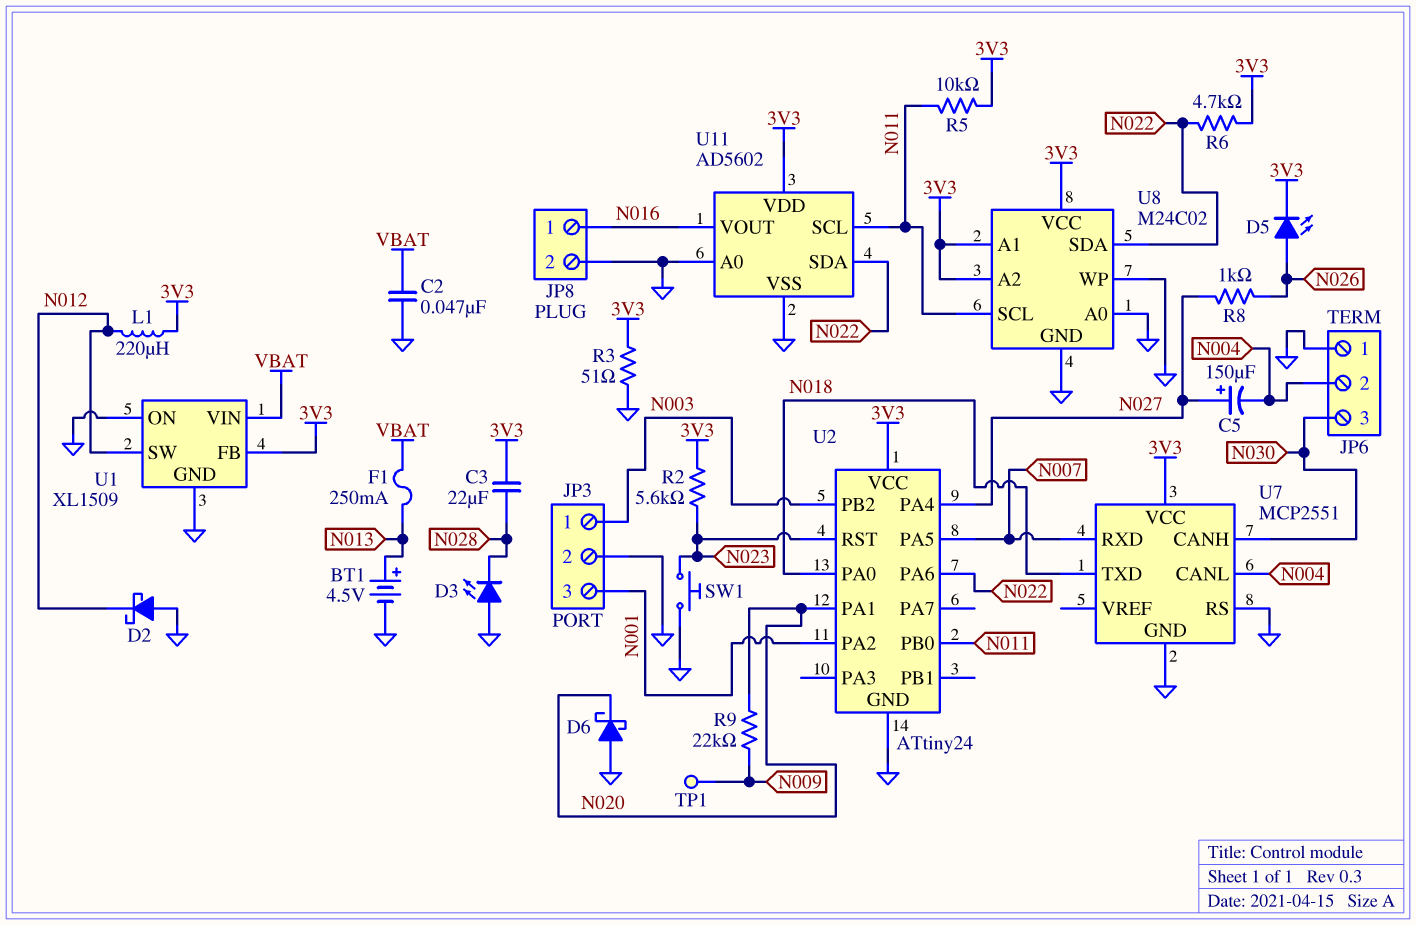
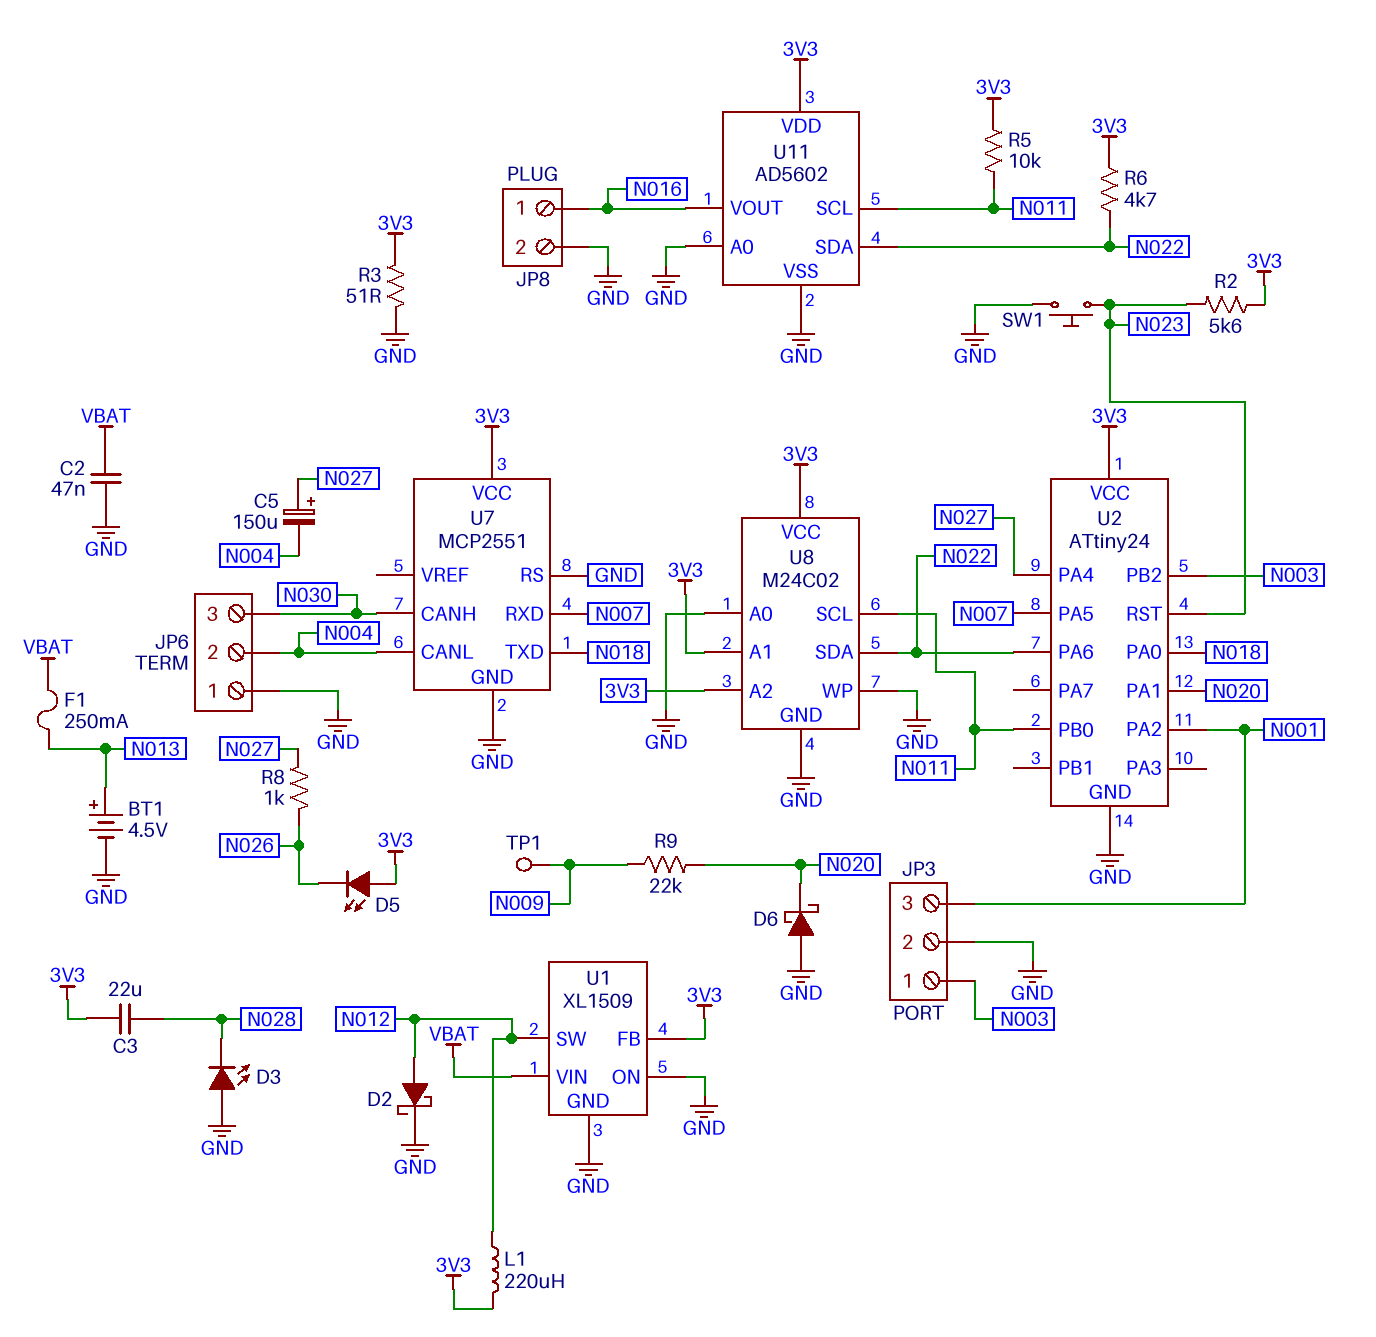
D2: schottky (A GND, K N012) -> schottky (A N012, K GND)
D5: LED (A N026, K 3V3) -> LED (A 3V3, K N026)

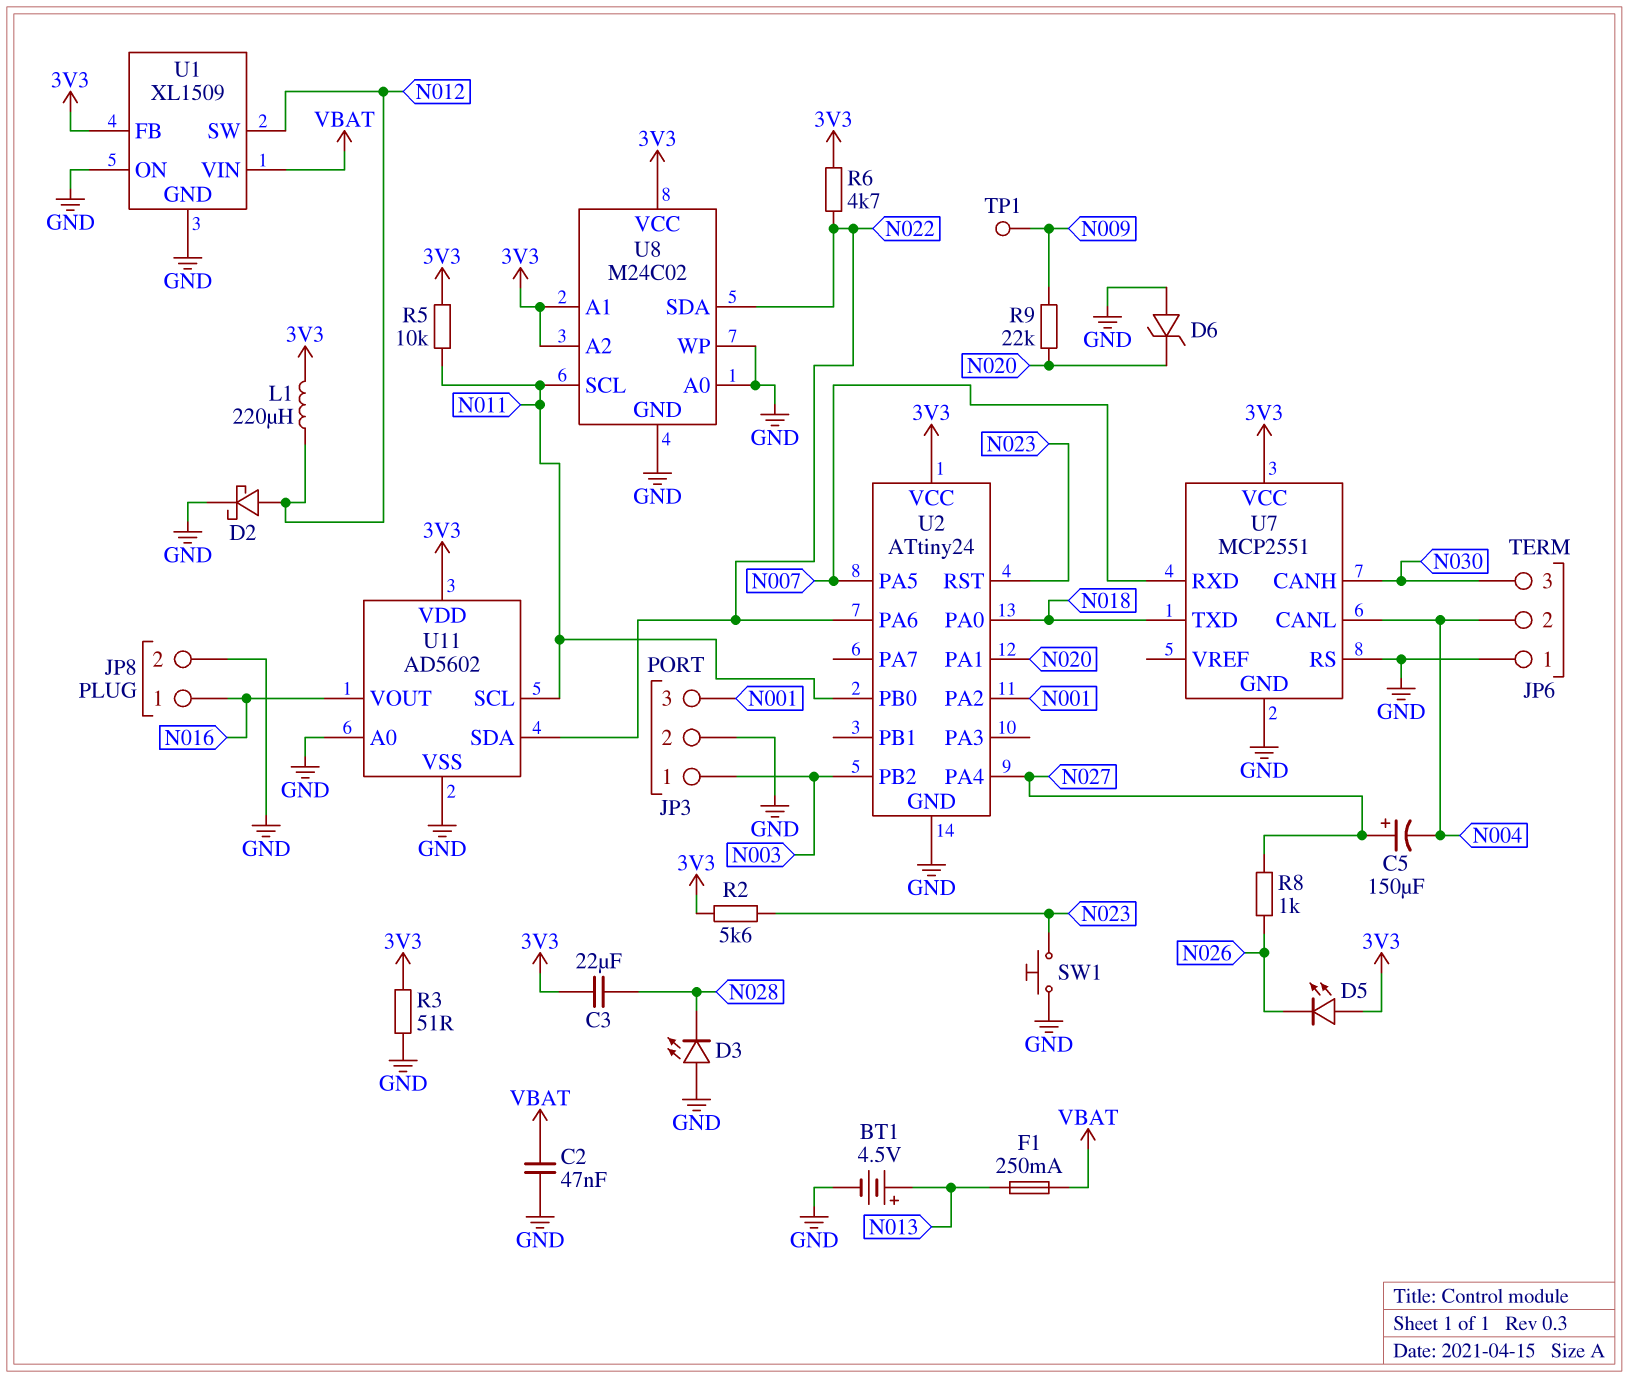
D6: schottky (A GND, K N020) -> zener (A GND, K N020)

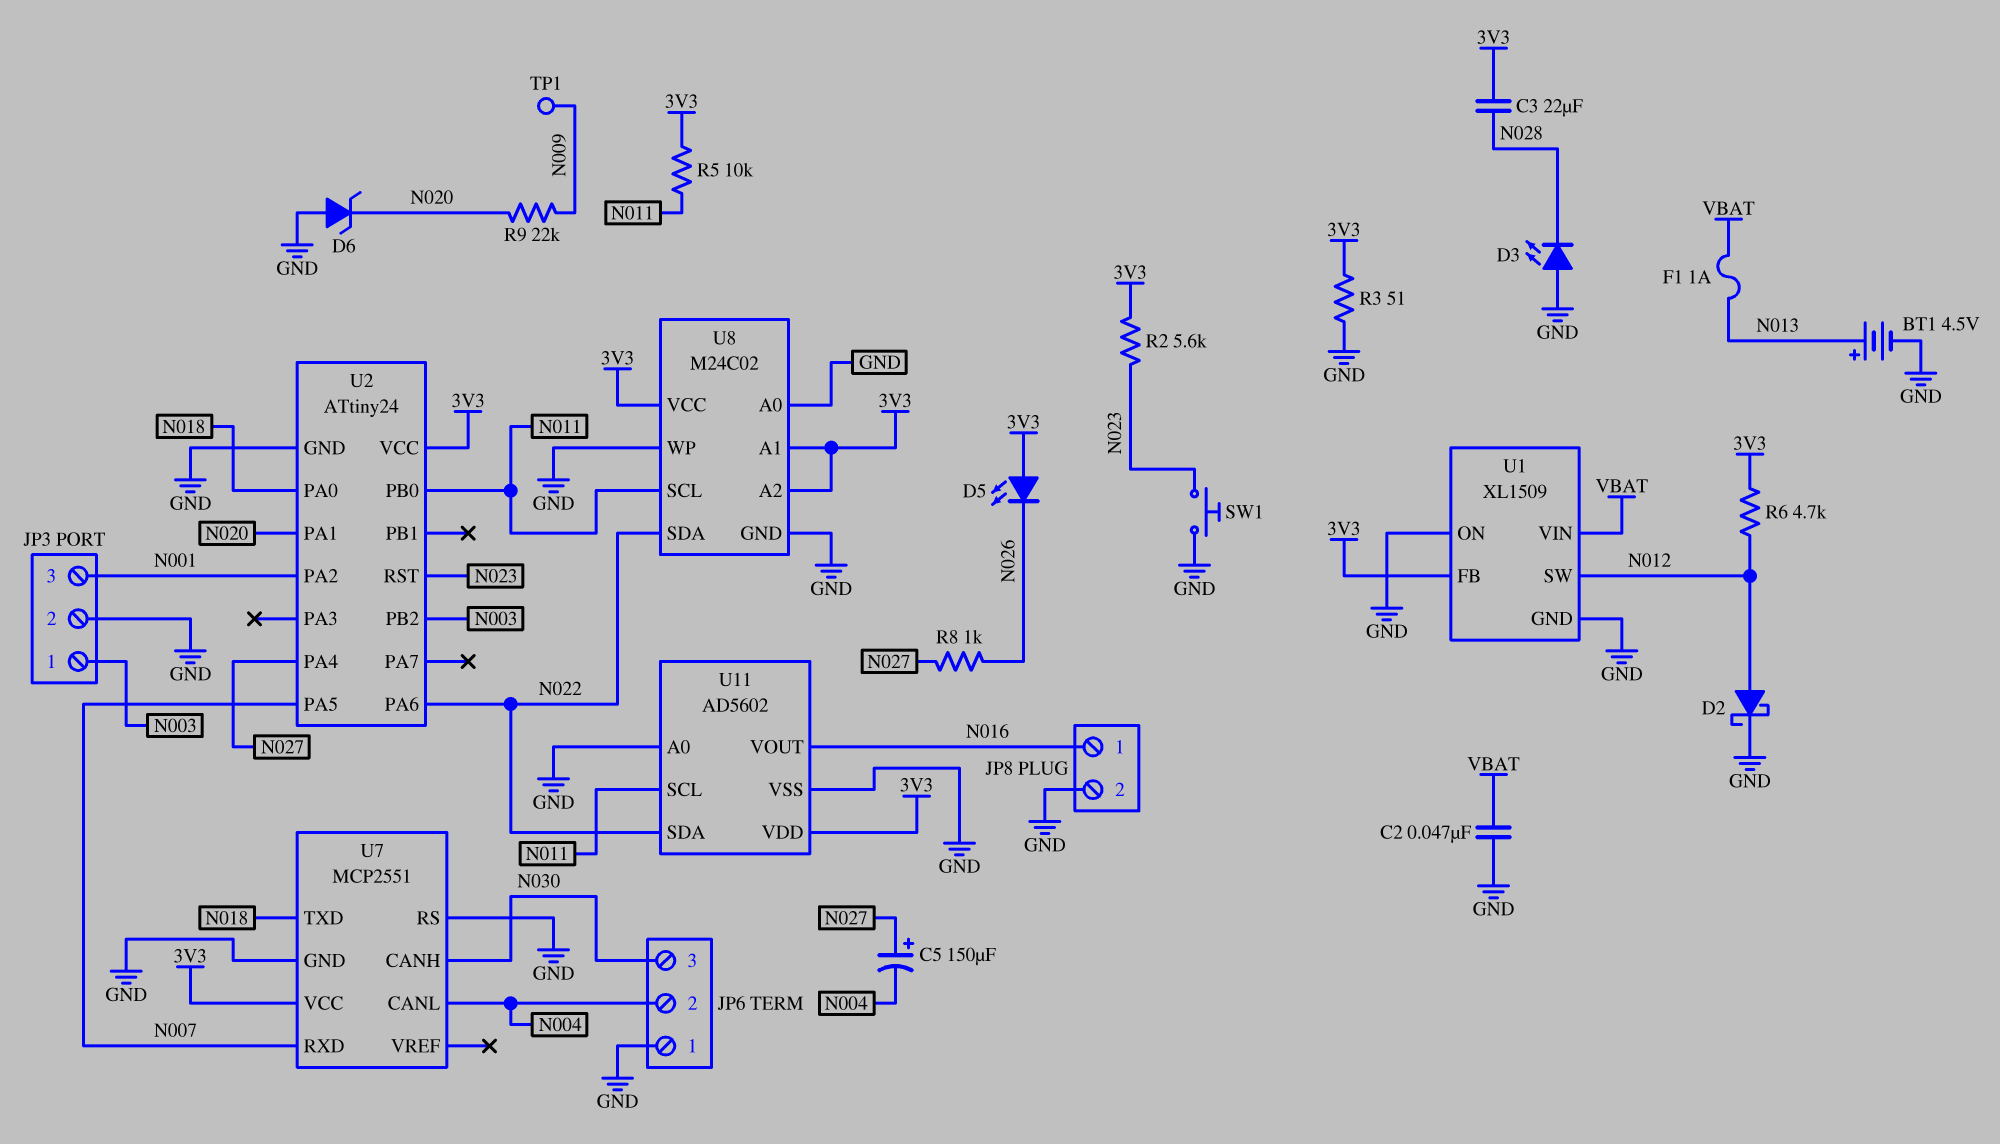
F1: 250mA (N013, VBAT) -> 1A (N013, VBAT)
L1: 220uH (3V3, N012) -> none
R6: 4.7k (3V3, N022) -> 4.7k (3V3, N012)

